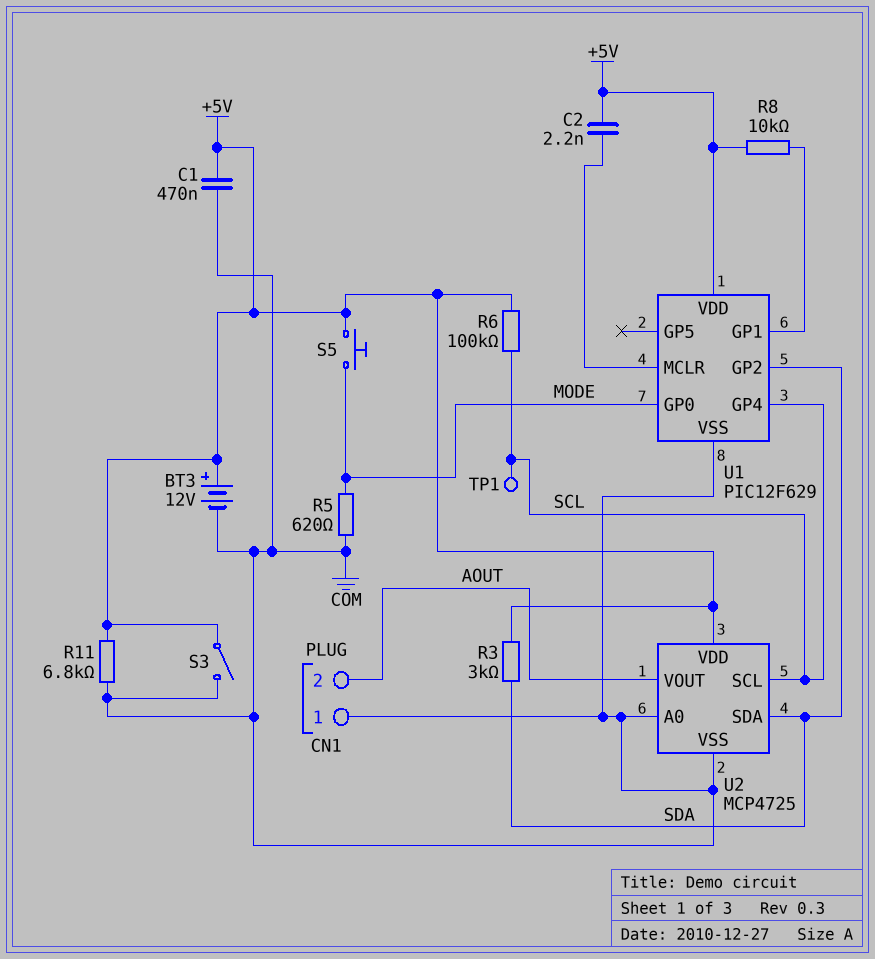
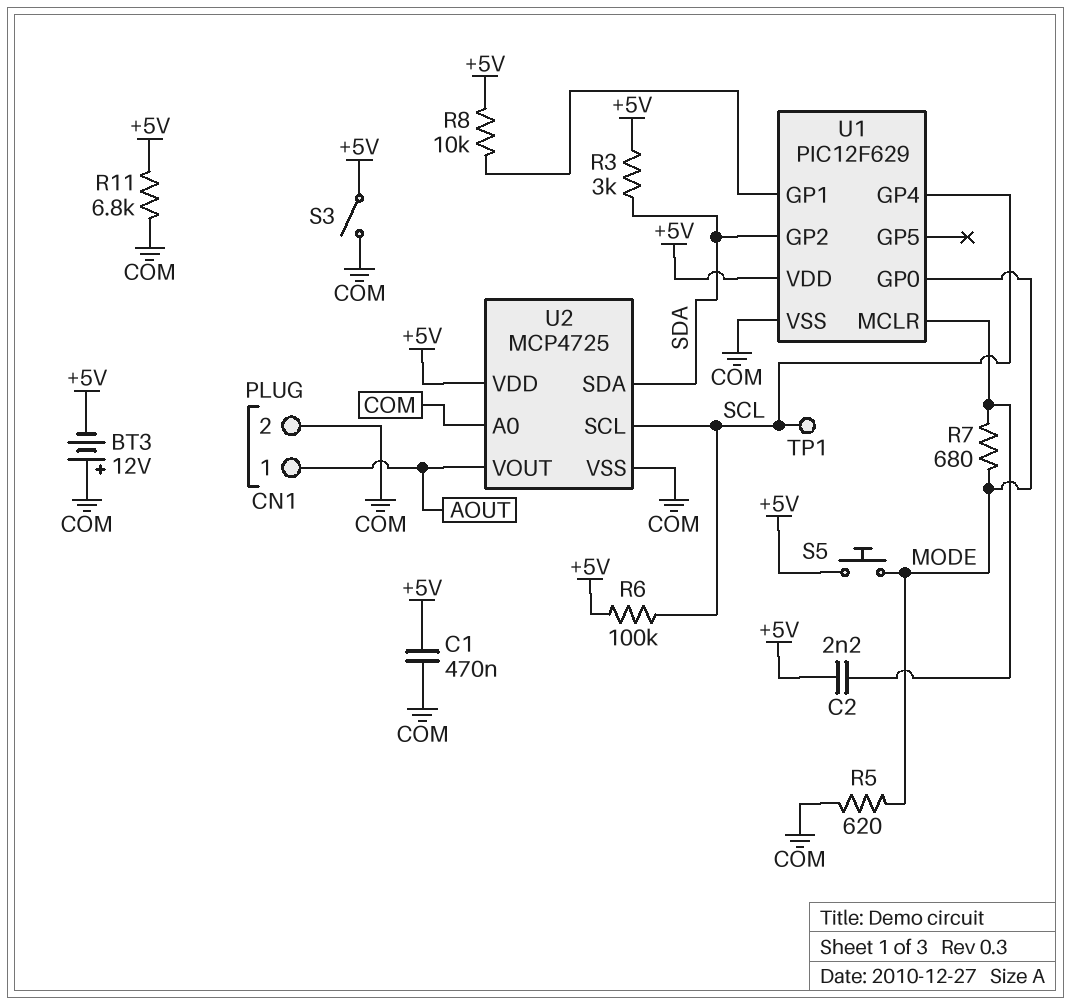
BT3: 12V (plus +5V, minus COM) -> 12V (plus COM, minus +5V)
CN1 pin 1: COM -> AOUT
CN1 pin 2: AOUT -> COM
R7: none -> 680 (MODE, U1/MCLR)

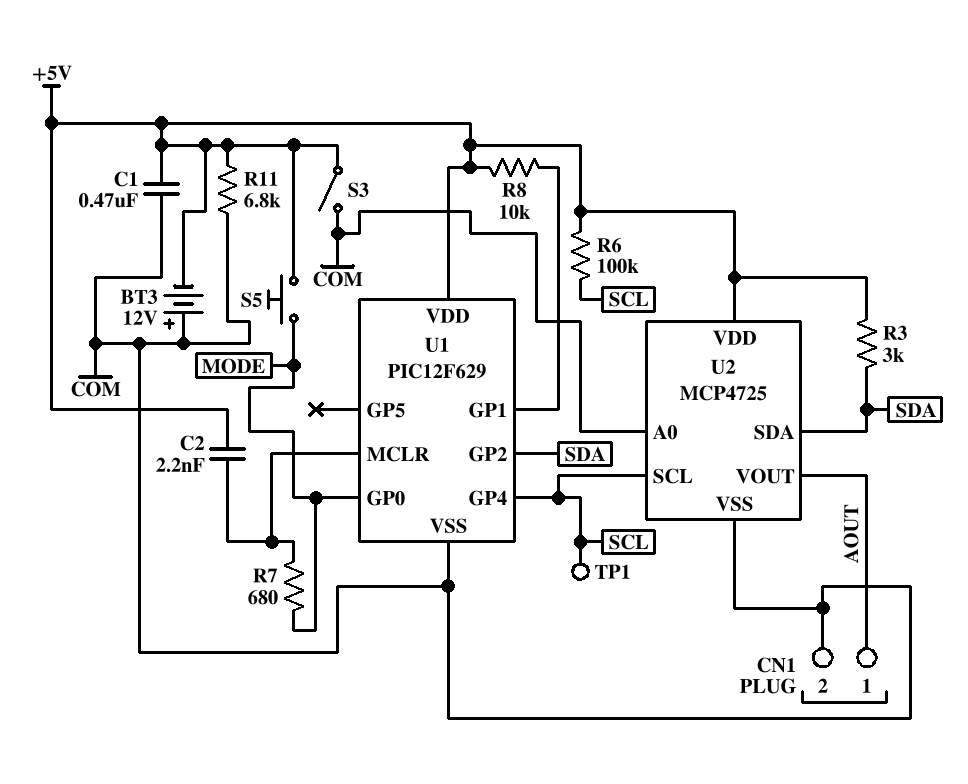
R5: 620 (COM, MODE) -> none

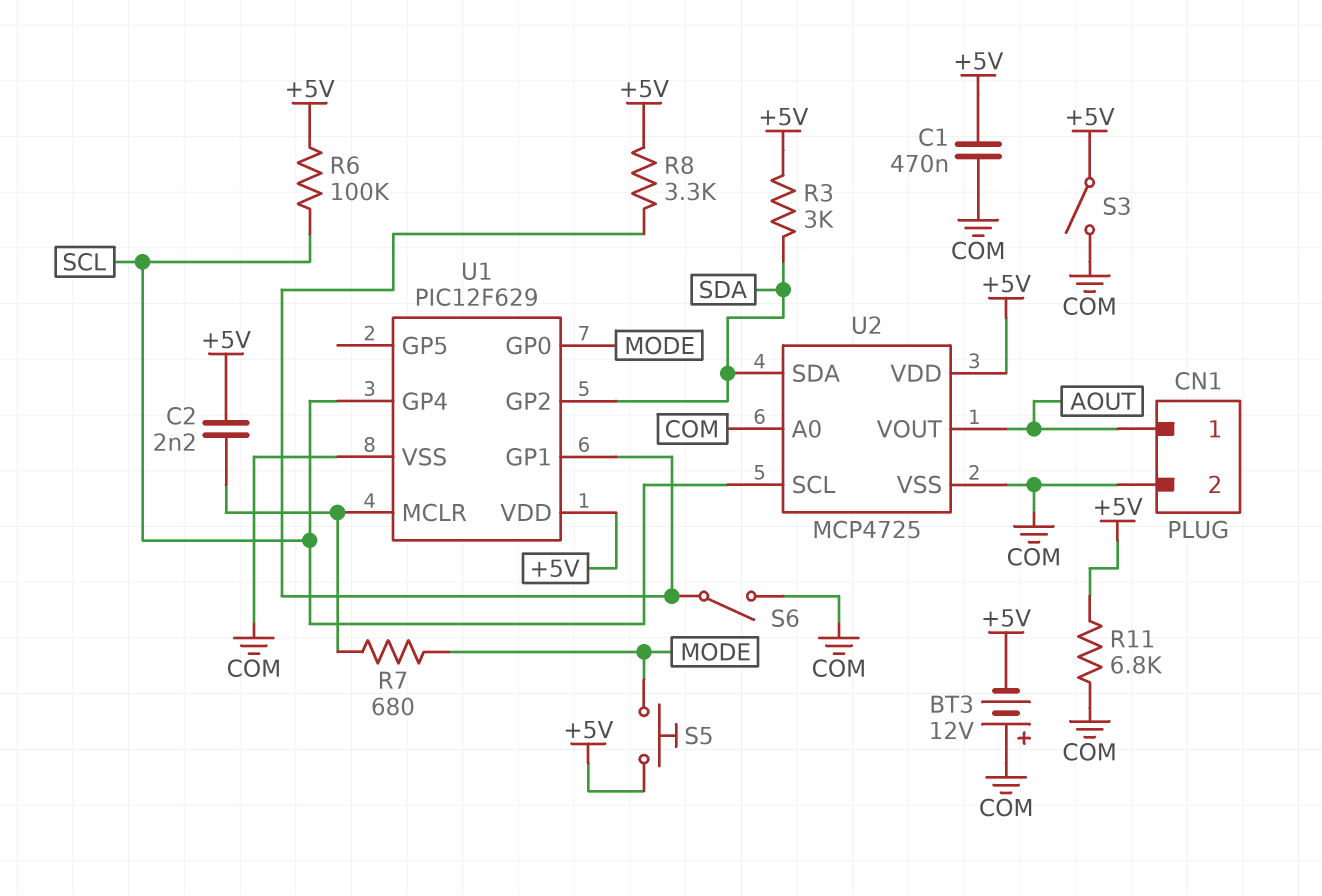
R8: 10k (+5V, U1/GP1) -> 3.3k (+5V, U1/GP1)
S6: none -> switch (COM, U1/GP1)
TP1: test point (SCL) -> none

